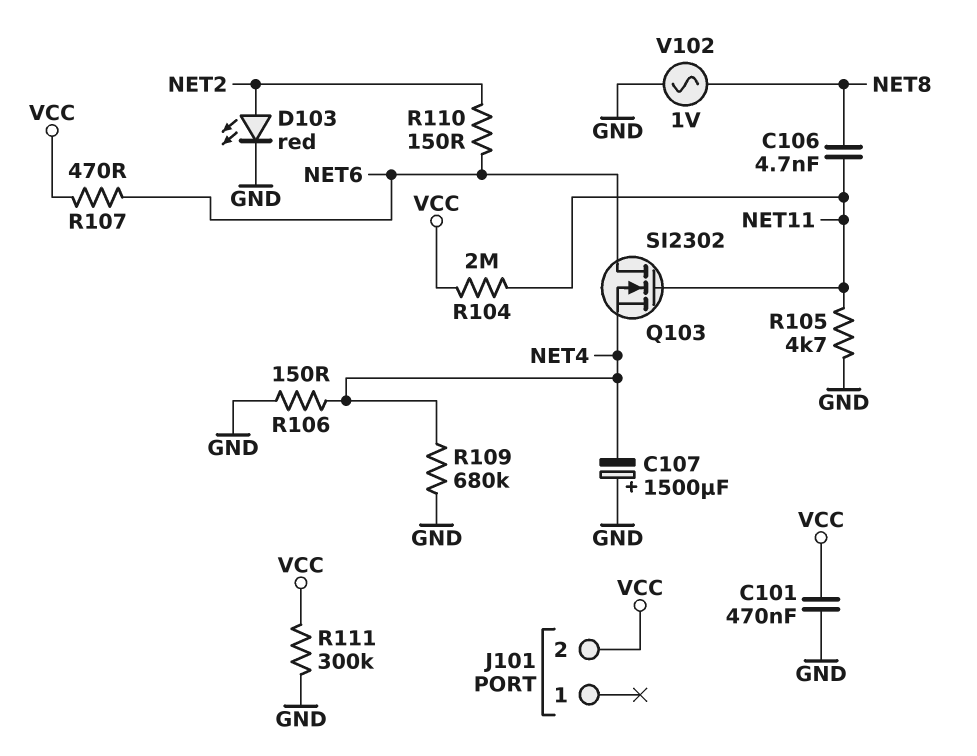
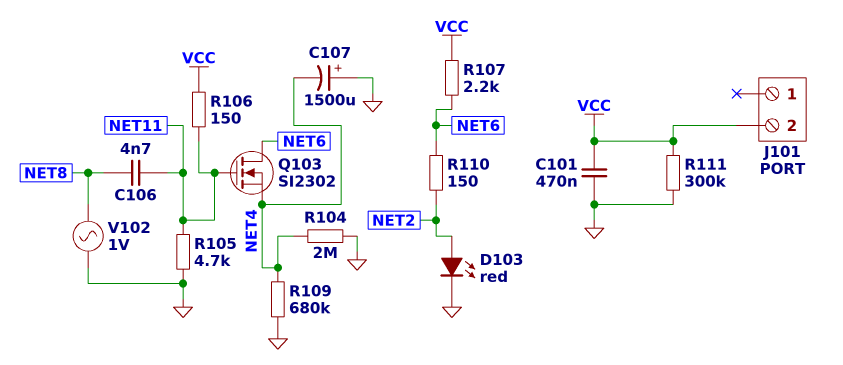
R104: 2M (NET11, VCC) -> 2M (GND, NET4)
R106: 150 (GND, NET4) -> 150 (NET11, VCC)
R107: 470 (NET6, VCC) -> 2.2k (NET6, VCC)

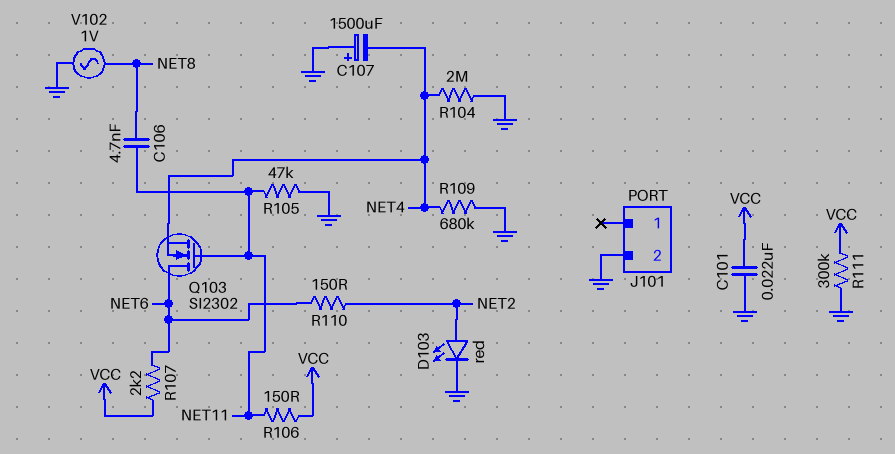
C101: 470nF (GND, VCC) -> 22nF (GND, VCC)
J101 pin 2: VCC -> GND
R105: 4.7k (GND, NET11) -> 47k (GND, NET11)

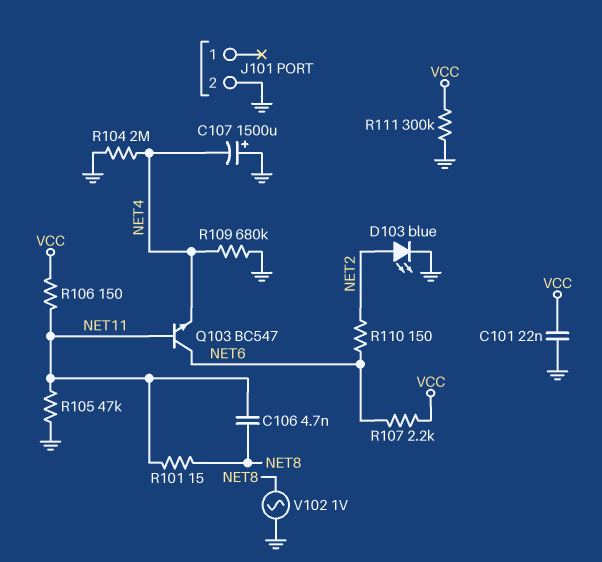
D103: LED red (A NET2, K GND) -> LED blue (A NET2, K GND)
Q103: NMOS SI2302 (G NET11, D NET6, S NET4) -> NPN BC547 (B NET11, C NET6, E NET4)
R101: none -> 15 (NET8, NET11)

